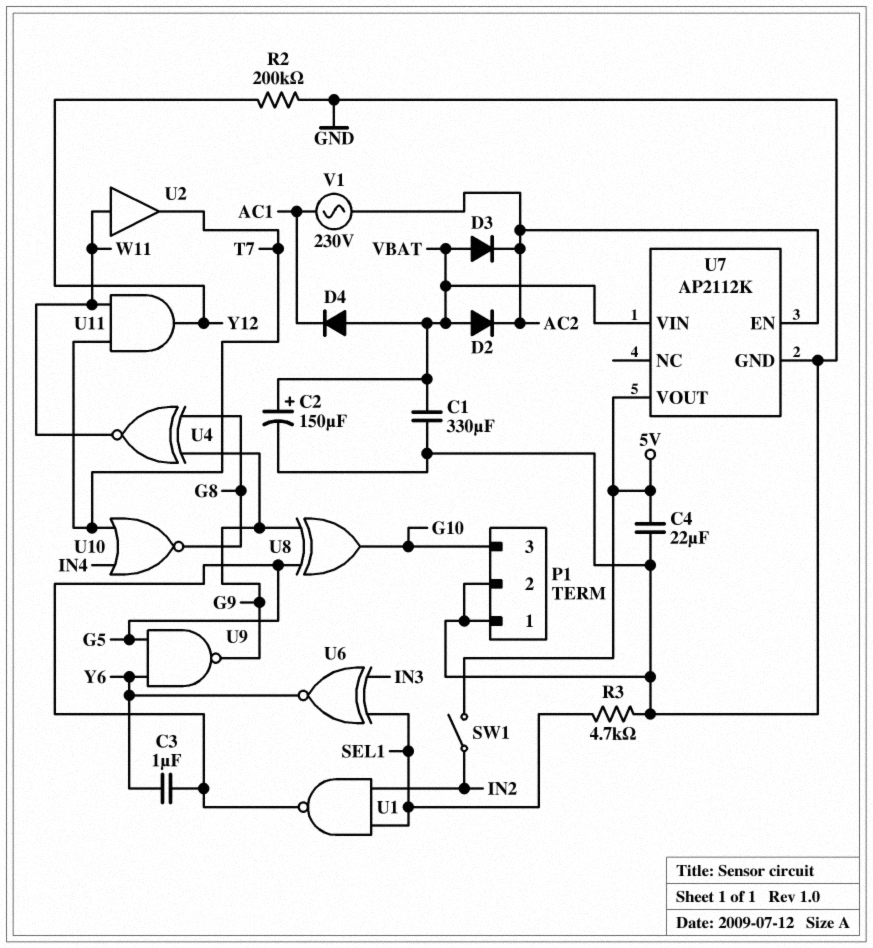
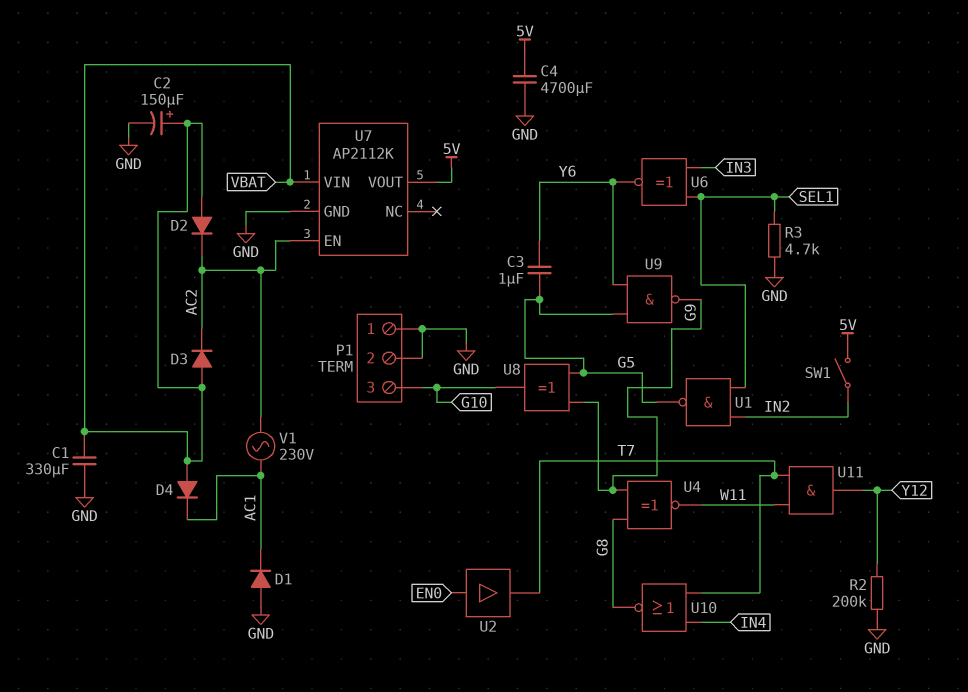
C4: 22uF (5V, GND) -> 4700uF (5V, GND)
D1: none -> diode (A GND, K AC1)
U2: buffer (in W11, out T7) -> buffer (in EN0, out T7)

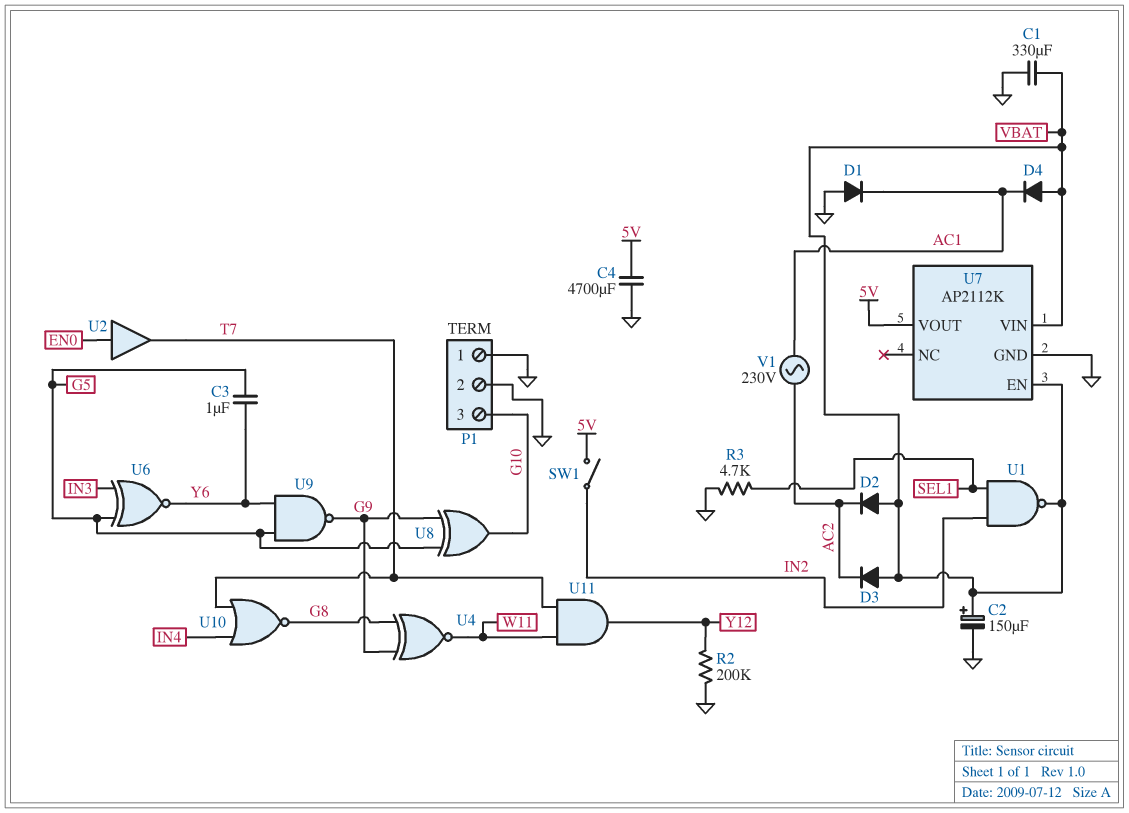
U1: NAND (in IN2, in SEL1, out G5) -> NAND (in IN2, in SEL1, out VBAT)
U6: XNOR (in IN3, in SEL1, out Y6) -> XNOR (in G5, in IN3, out Y6)
U7 pin EN: AC2 -> VBAT

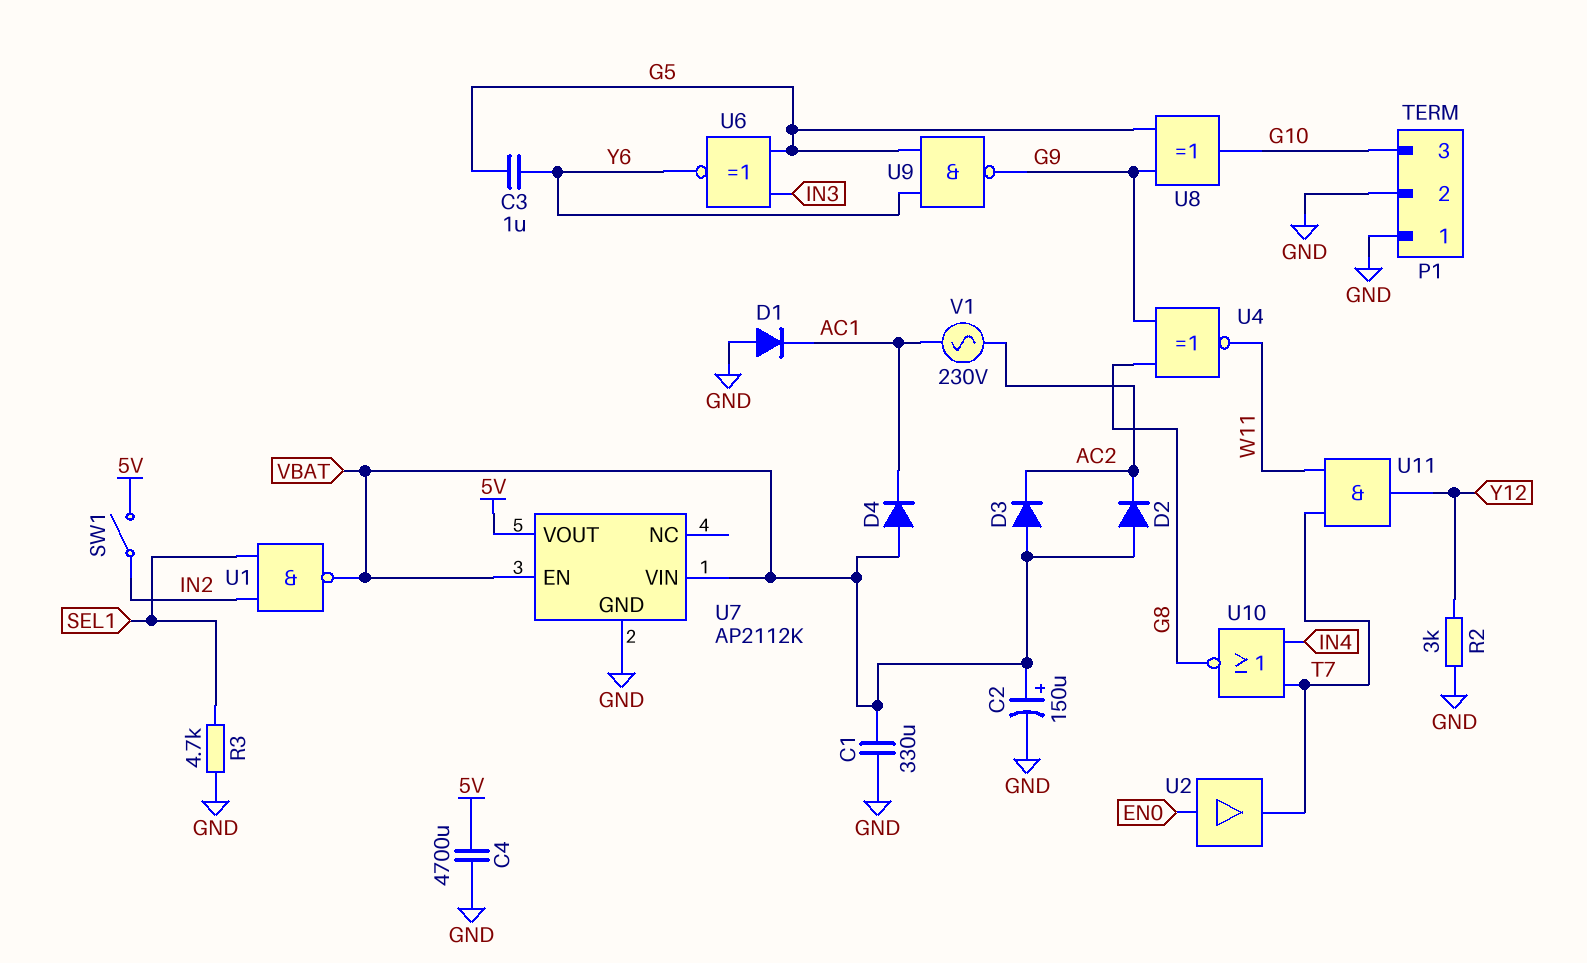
R2: 200k (GND, Y12) -> 3k (GND, Y12)

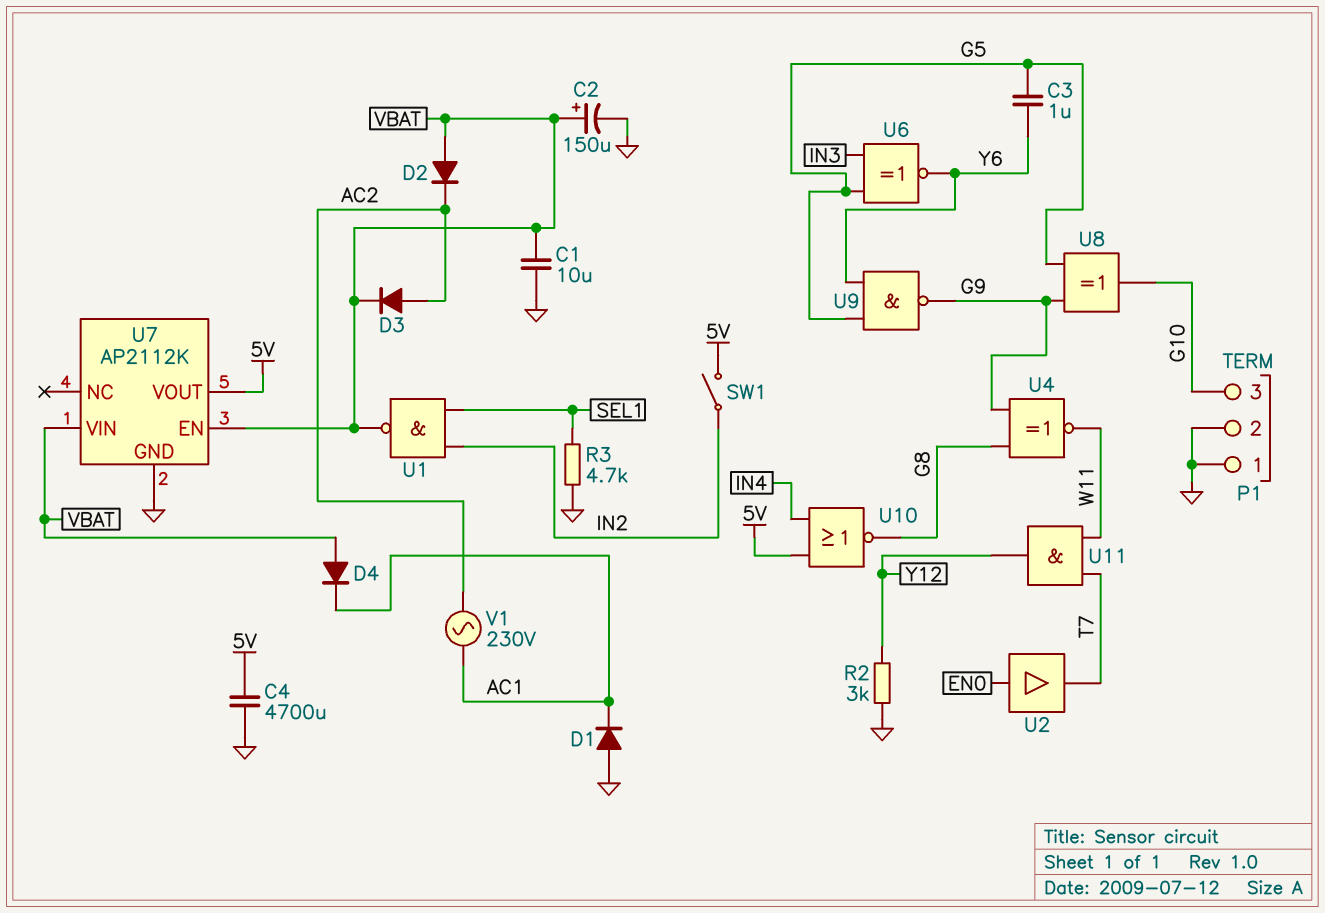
C1: 330uF (GND, VBAT) -> 10uF (GND, VBAT)
D3: diode (A VBAT, K AC2) -> diode (A AC2, K VBAT)
U10: NOR (in IN4, in T7, out G8) -> NOR (in 5V, in IN4, out G8)

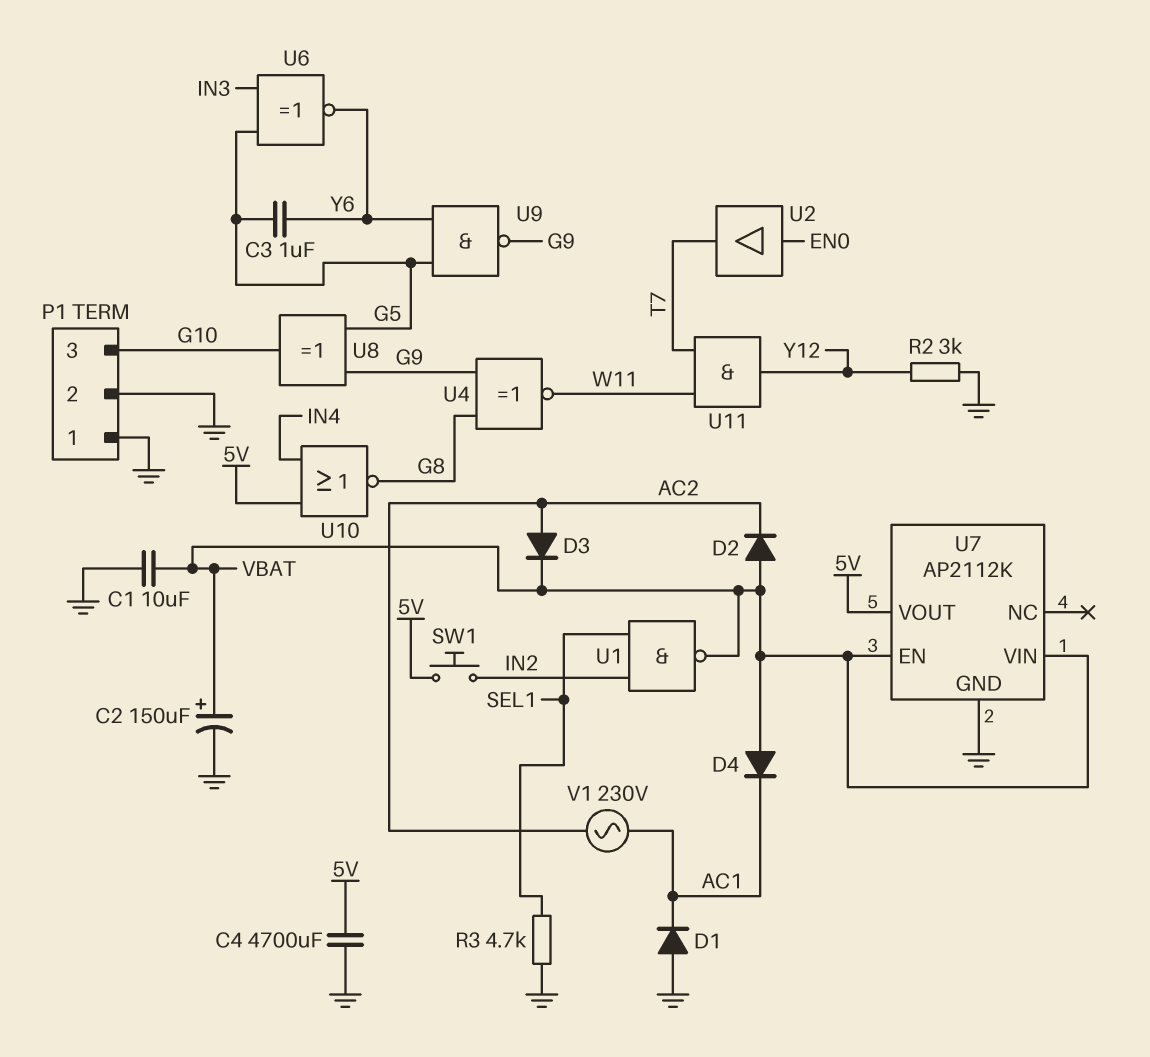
SW1: switch (5V, IN2) -> button (5V, IN2)

